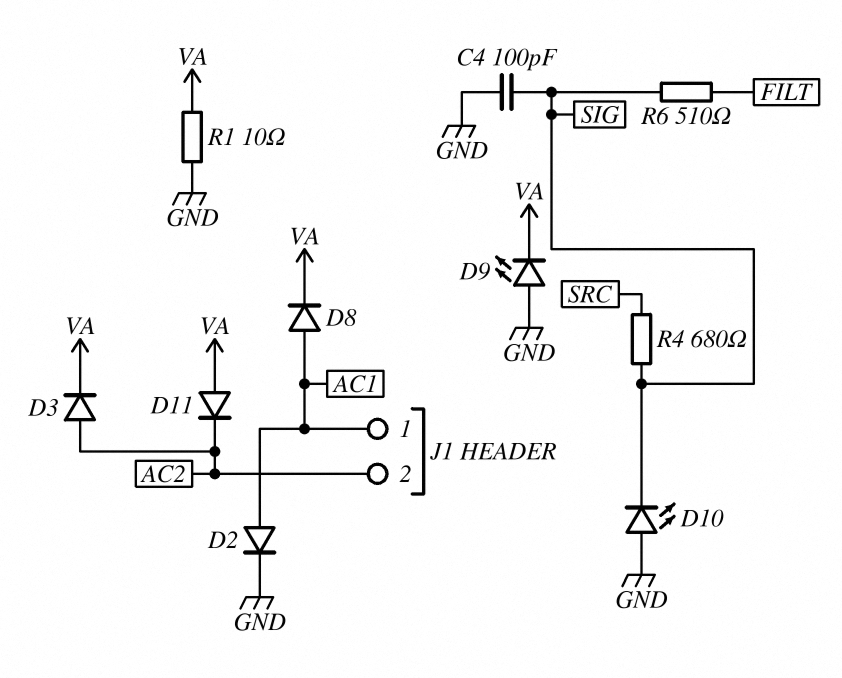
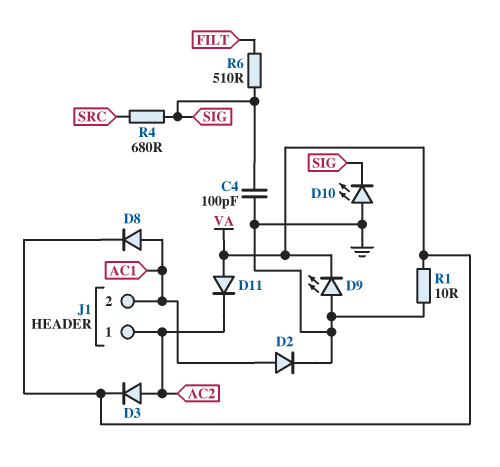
J1 pin 1: AC1 -> AC2
J1 pin 2: AC2 -> AC1

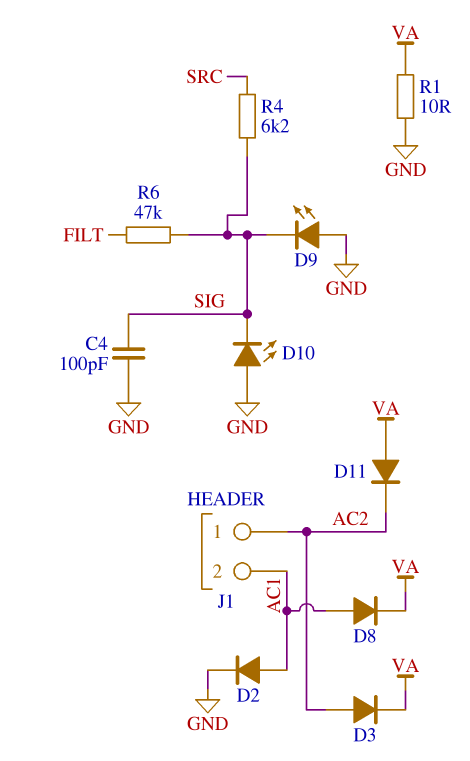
D9: LED (A GND, K VA) -> LED (A GND, K SIG)
R4: 680 (SIG, SRC) -> 6.2k (SIG, SRC)
R6: 510 (FILT, SIG) -> 47k (FILT, SIG)

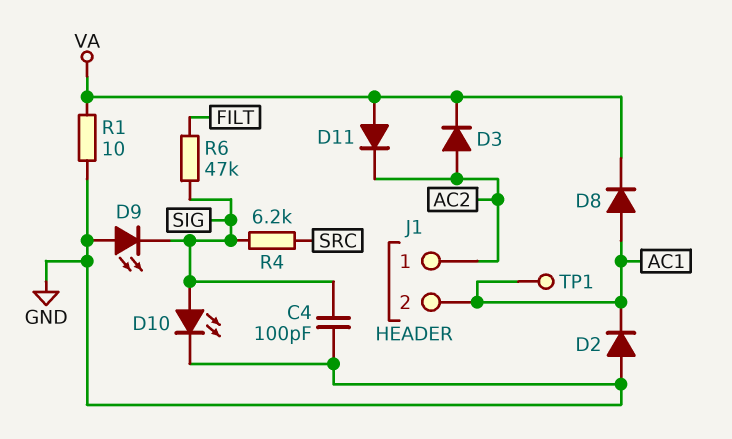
D2: diode (A AC1, K GND) -> diode (A GND, K AC1)
D10: LED (A GND, K SIG) -> LED (A SIG, K GND)
TP1: none -> test point (AC1)

